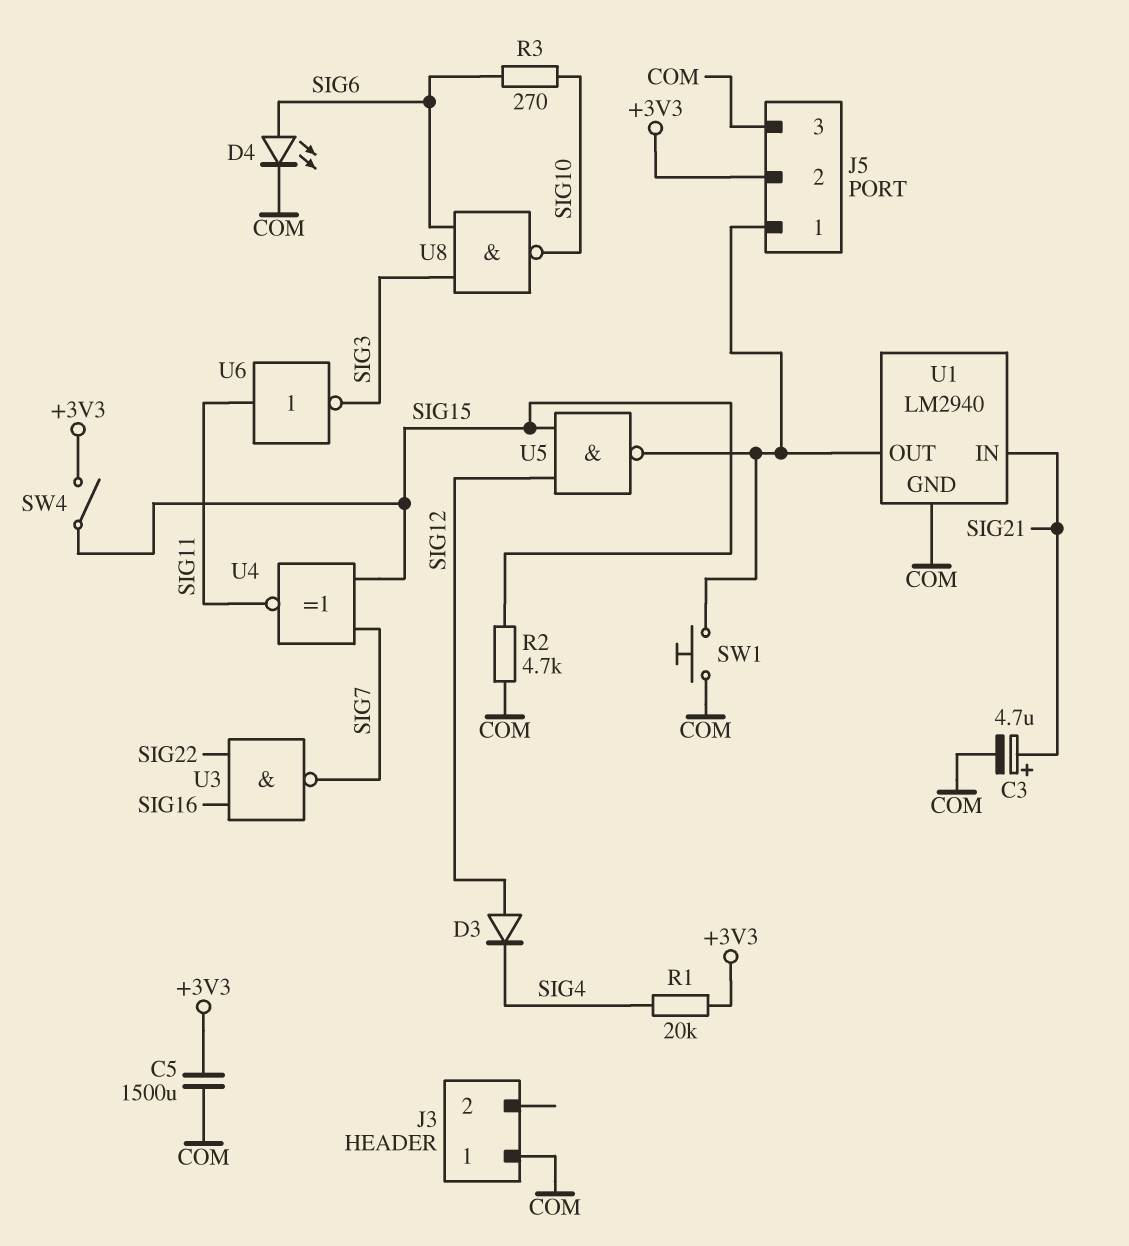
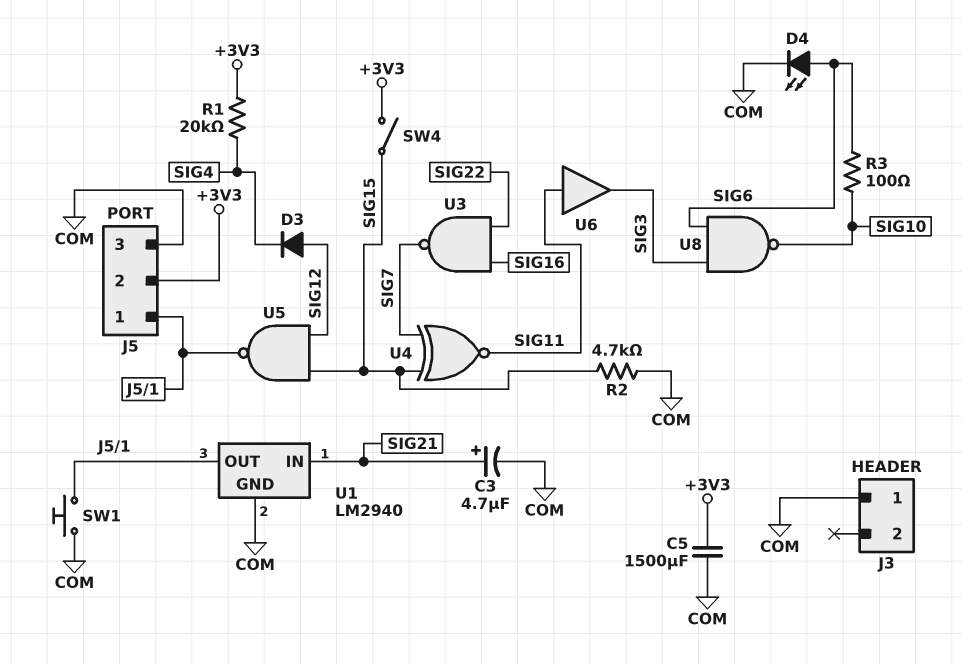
R3: 270 (SIG6, SIG10) -> 100 (SIG6, SIG10)
U6: NOT (in SIG11, out SIG3) -> buffer (in SIG11, out SIG3)

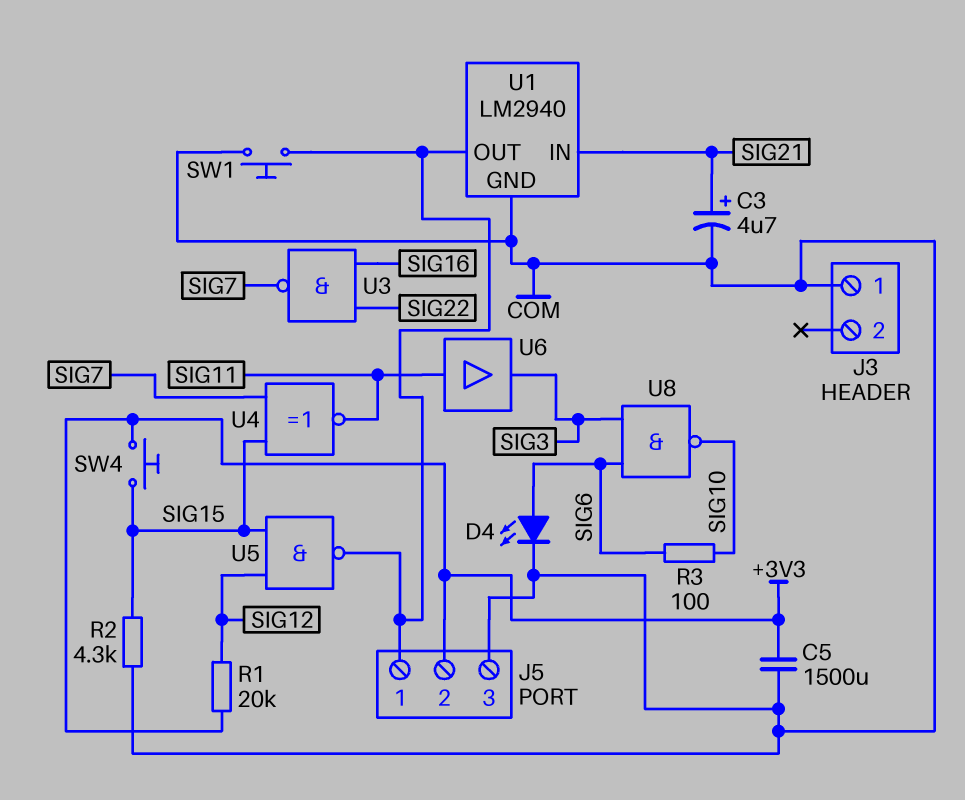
D3: diode (A SIG12, K SIG4) -> none
R1: 20k (+3V3, SIG4) -> 20k (+3V3, SIG12)
R2: 4.7k (COM, SIG15) -> 4.3k (COM, SIG15)
SW4: switch (+3V3, SIG15) -> button (+3V3, SIG15)

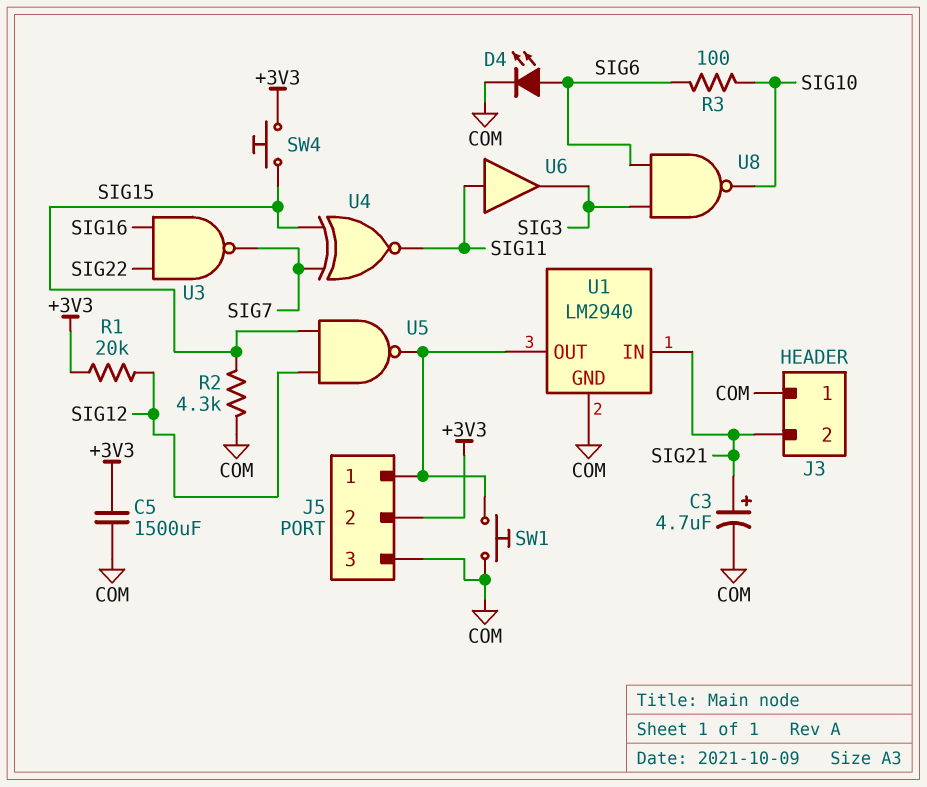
J3 pin 2: none -> SIG21

